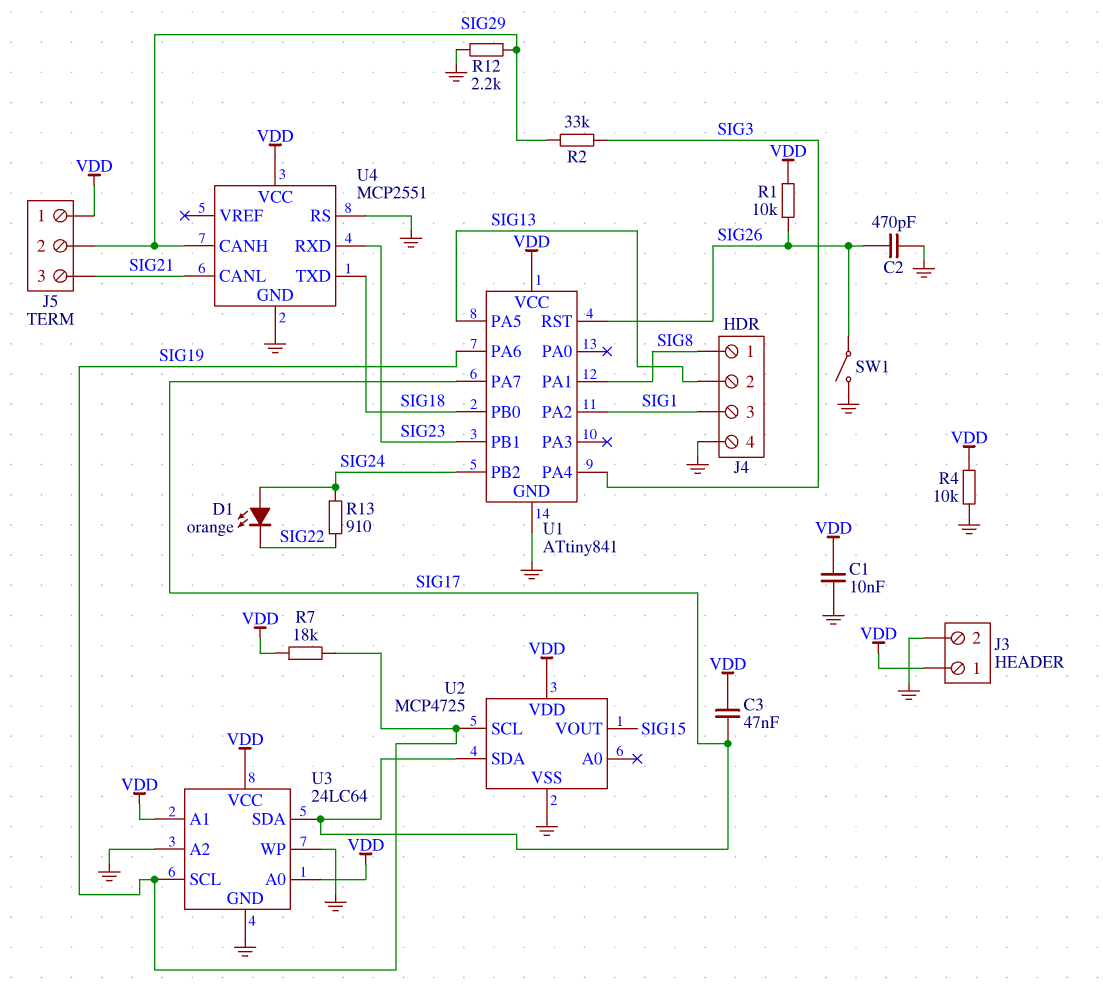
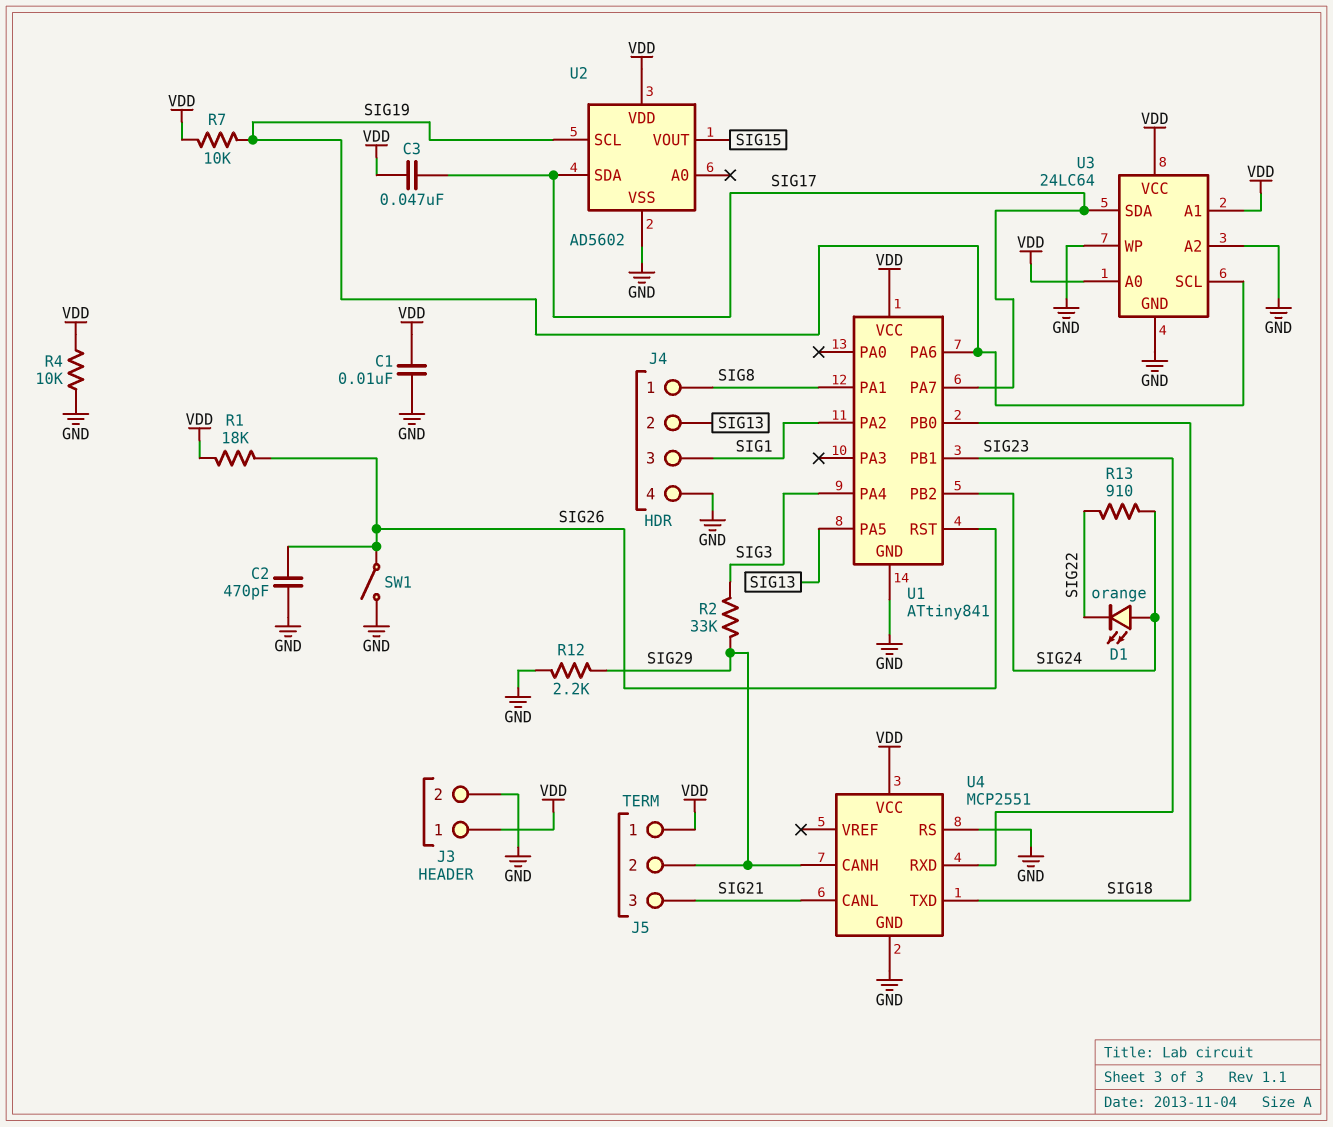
R1: 10k (SIG26, VDD) -> 18k (SIG26, VDD)
R7: 18k (SIG19, VDD) -> 10k (SIG19, VDD)
U2: MCP4725 -> AD5602

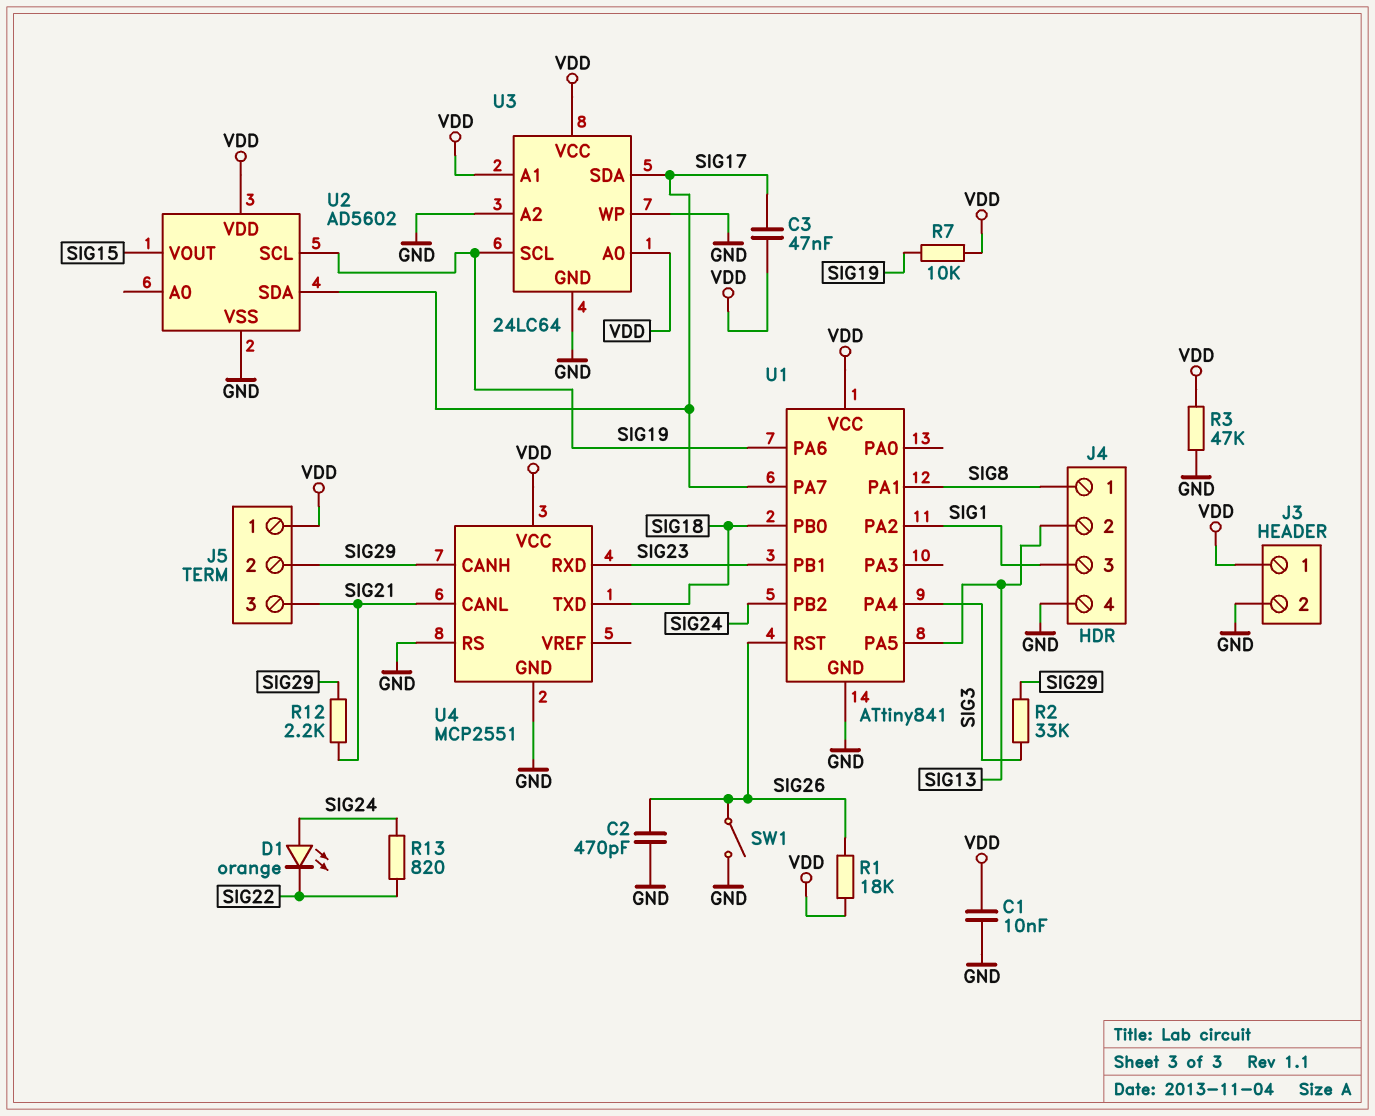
R3: none -> 47k (GND, VDD)
R4: 10k (GND, VDD) -> none
R12: 2.2k (GND, SIG29) -> 2.2k (SIG21, SIG29)
R13: 910 (SIG22, SIG24) -> 820 (SIG22, SIG24)

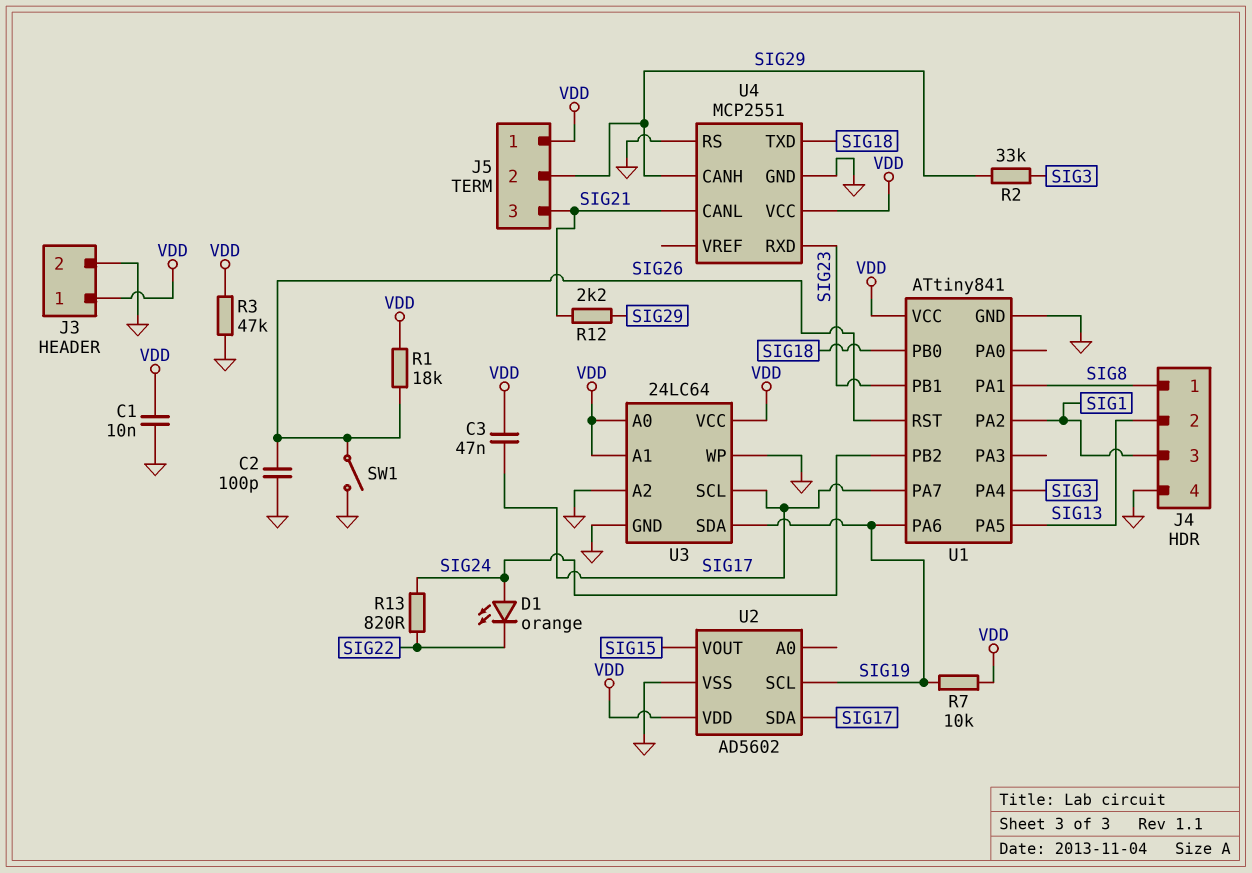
C2: 470pF (GND, SIG26) -> 100pF (GND, SIG26)
U3 pin SCL: SIG19 -> SIG17
U3 pin SDA: SIG17 -> SIG19

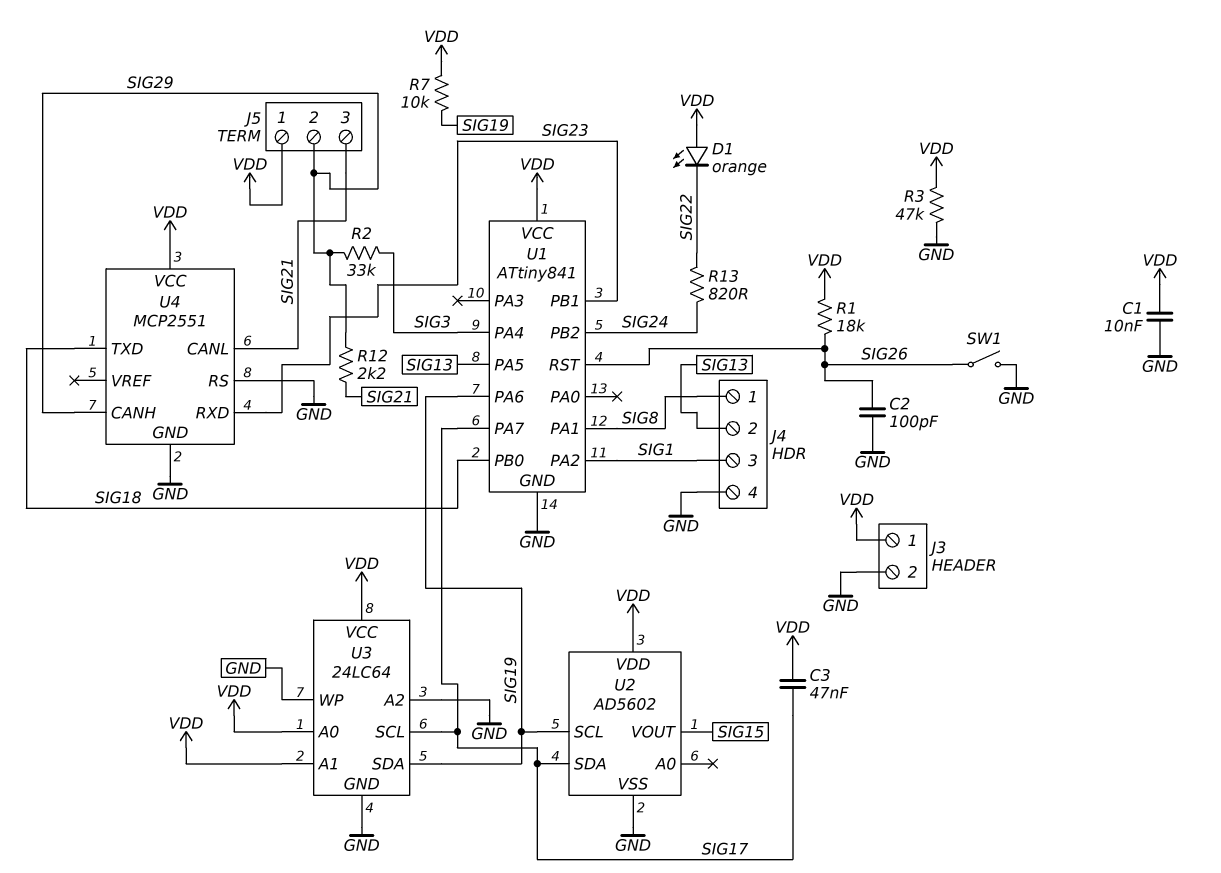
D1: LED orange (A SIG24, K SIG22) -> LED orange (A VDD, K SIG22)

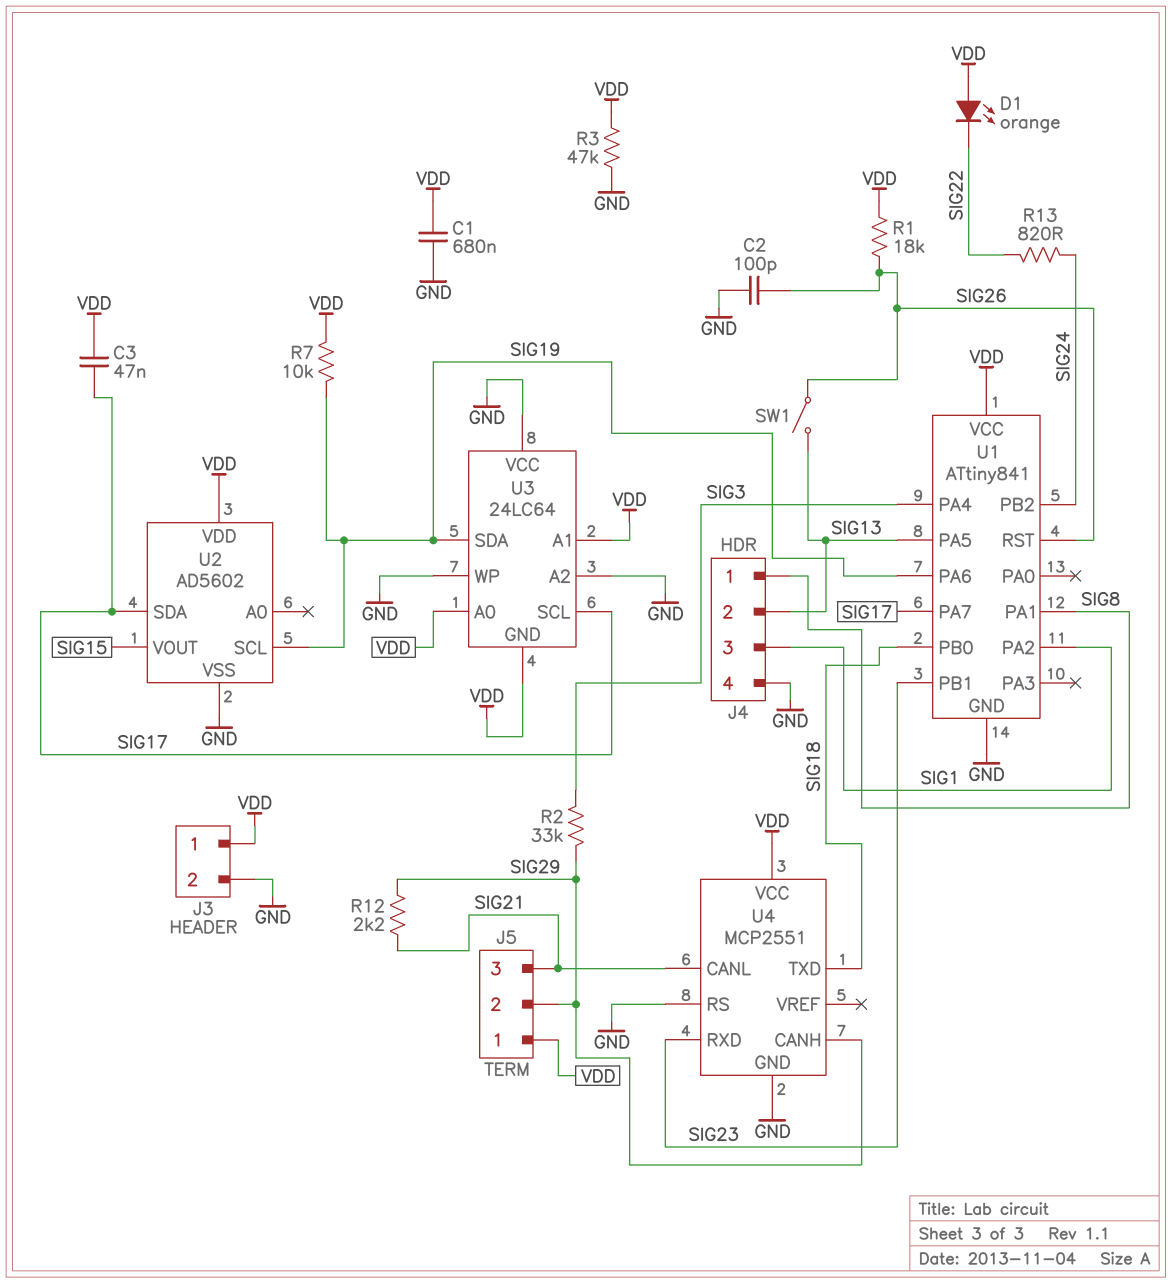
C1: 10nF (GND, VDD) -> 680nF (GND, VDD)
SW1: switch (GND, SIG26) -> switch (SIG13, SIG26)
U3 pin GND: GND -> VDD
U3 pin VCC: VDD -> GND

